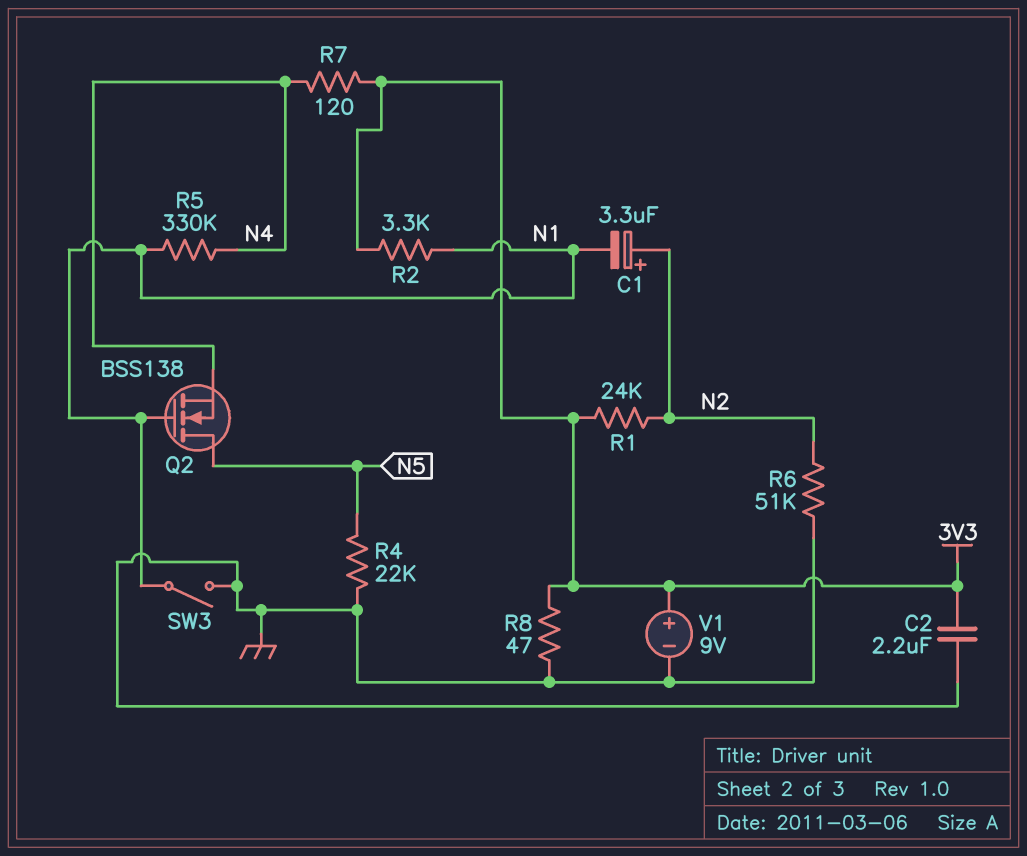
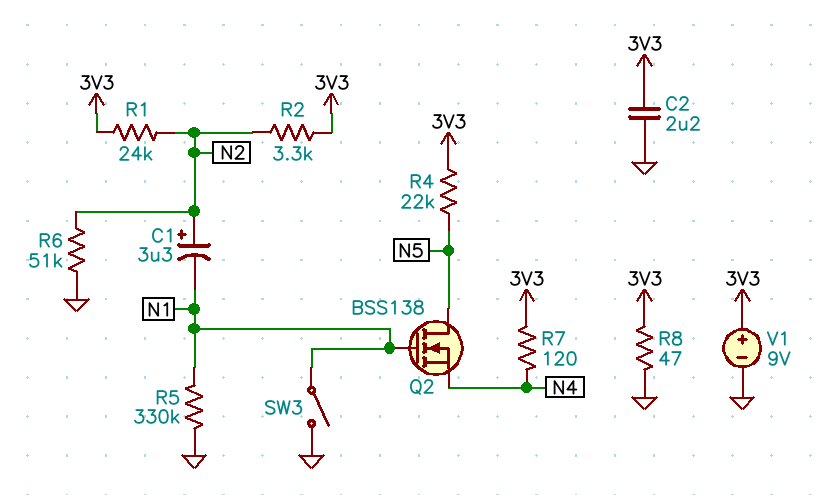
R2: 3.3k (3V3, N1) -> 3.3k (3V3, N2)
R4: 22k (GND, N5) -> 22k (3V3, N5)
R5: 330k (N1, N4) -> 330k (GND, N1)

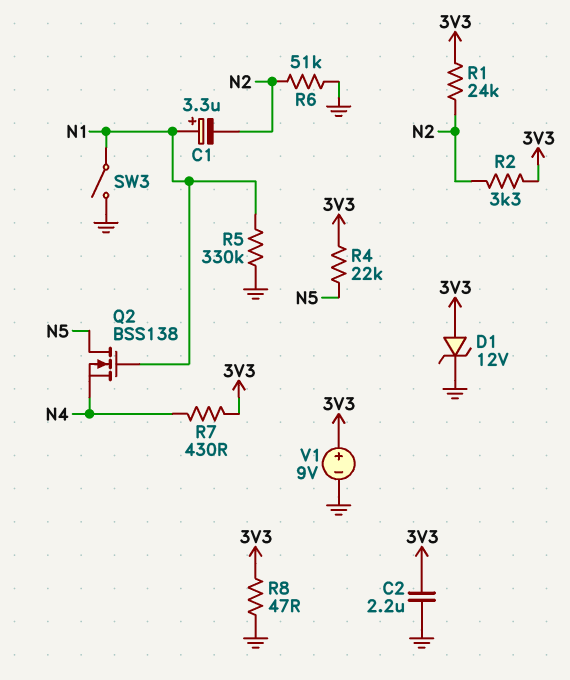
C1: 3.3uF (plus N2, minus N1) -> 3.3uF (plus N1, minus N2)
D1: none -> zener 12V (A 3V3, K GND)
R7: 120 (3V3, N4) -> 430 (3V3, N4)

